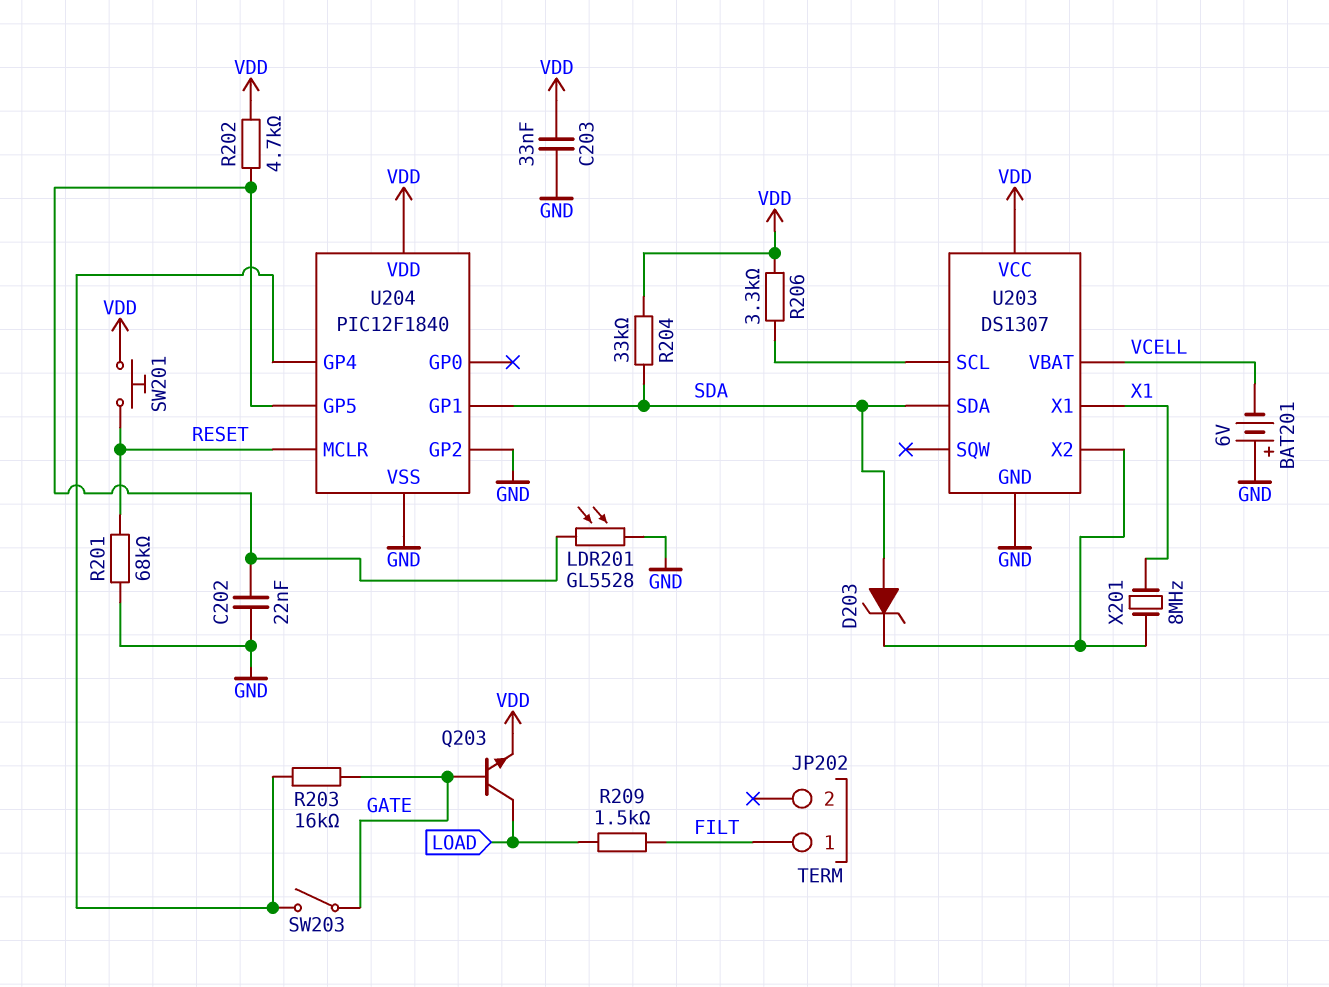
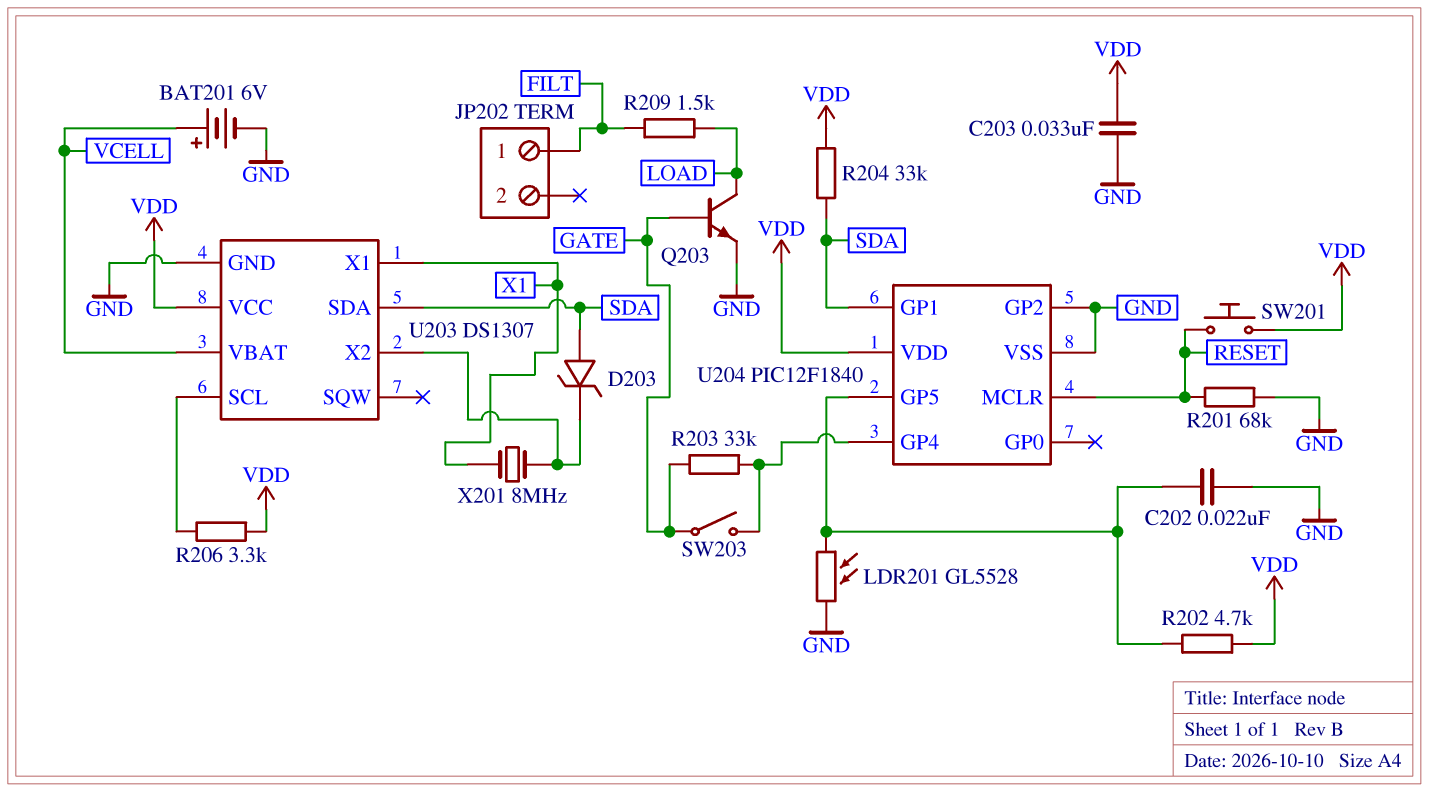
BAT201: 6V (plus GND, minus VCELL) -> 6V (plus VCELL, minus GND)
Q203: NPN (B GATE, C LOAD, E VDD) -> NPN (B GATE, C LOAD, E GND)
R203: 16k (GATE, U204/GP4) -> 33k (GATE, U204/GP4)

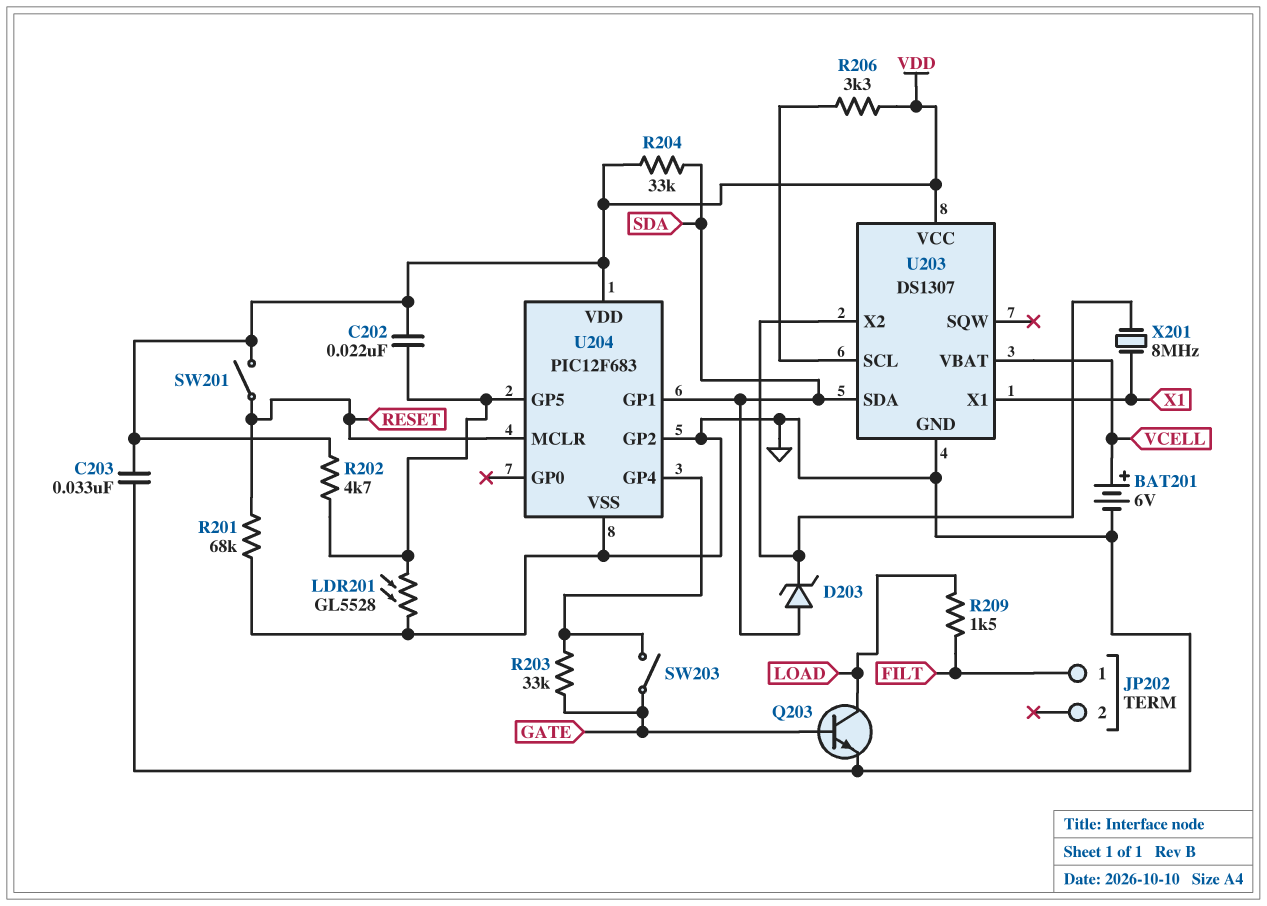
C202: 22nF (GND, U204/GP5) -> 22nF (U204/GP5, VDD)
SW201: button (RESET, VDD) -> switch (RESET, VDD)
U204: PIC12F1840 -> PIC12F683

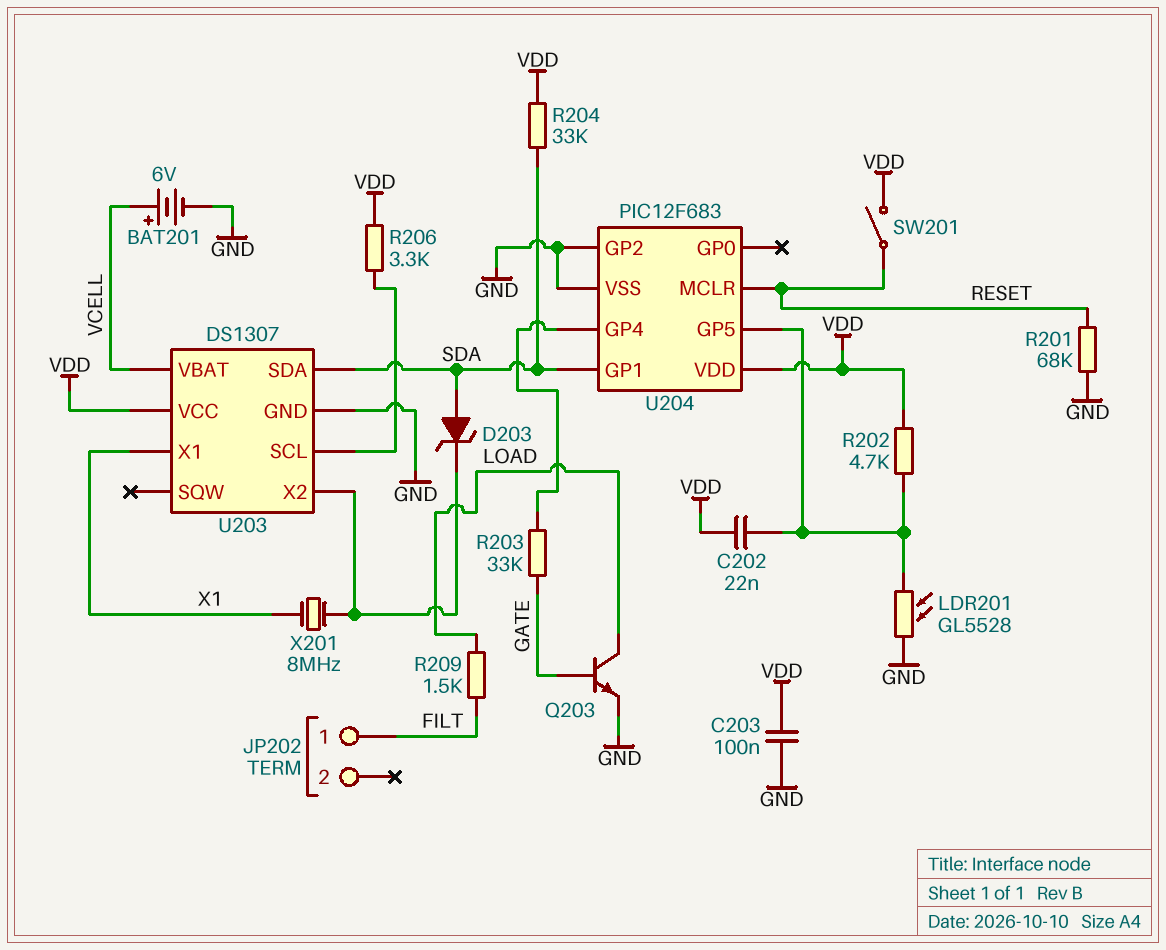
C203: 33nF (GND, VDD) -> 100nF (GND, VDD)
SW203: switch (GATE, U204/GP4) -> none

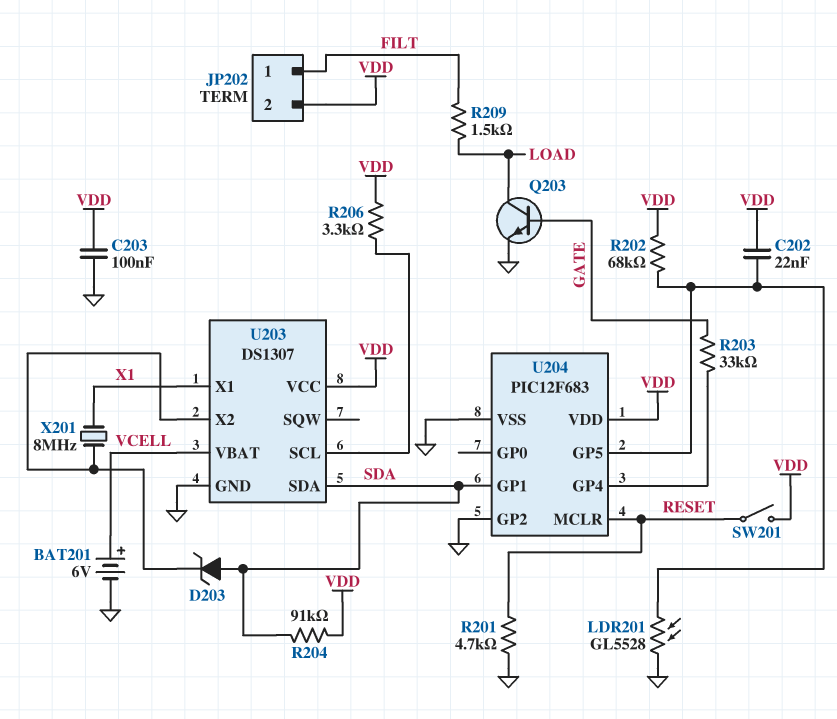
JP202 pin 2: none -> VDD
R201: 68k (GND, RESET) -> 4.7k (GND, RESET)
R202: 4.7k (U204/GP5, VDD) -> 68k (U204/GP5, VDD)
R204: 33k (SDA, VDD) -> 91k (SDA, VDD)

